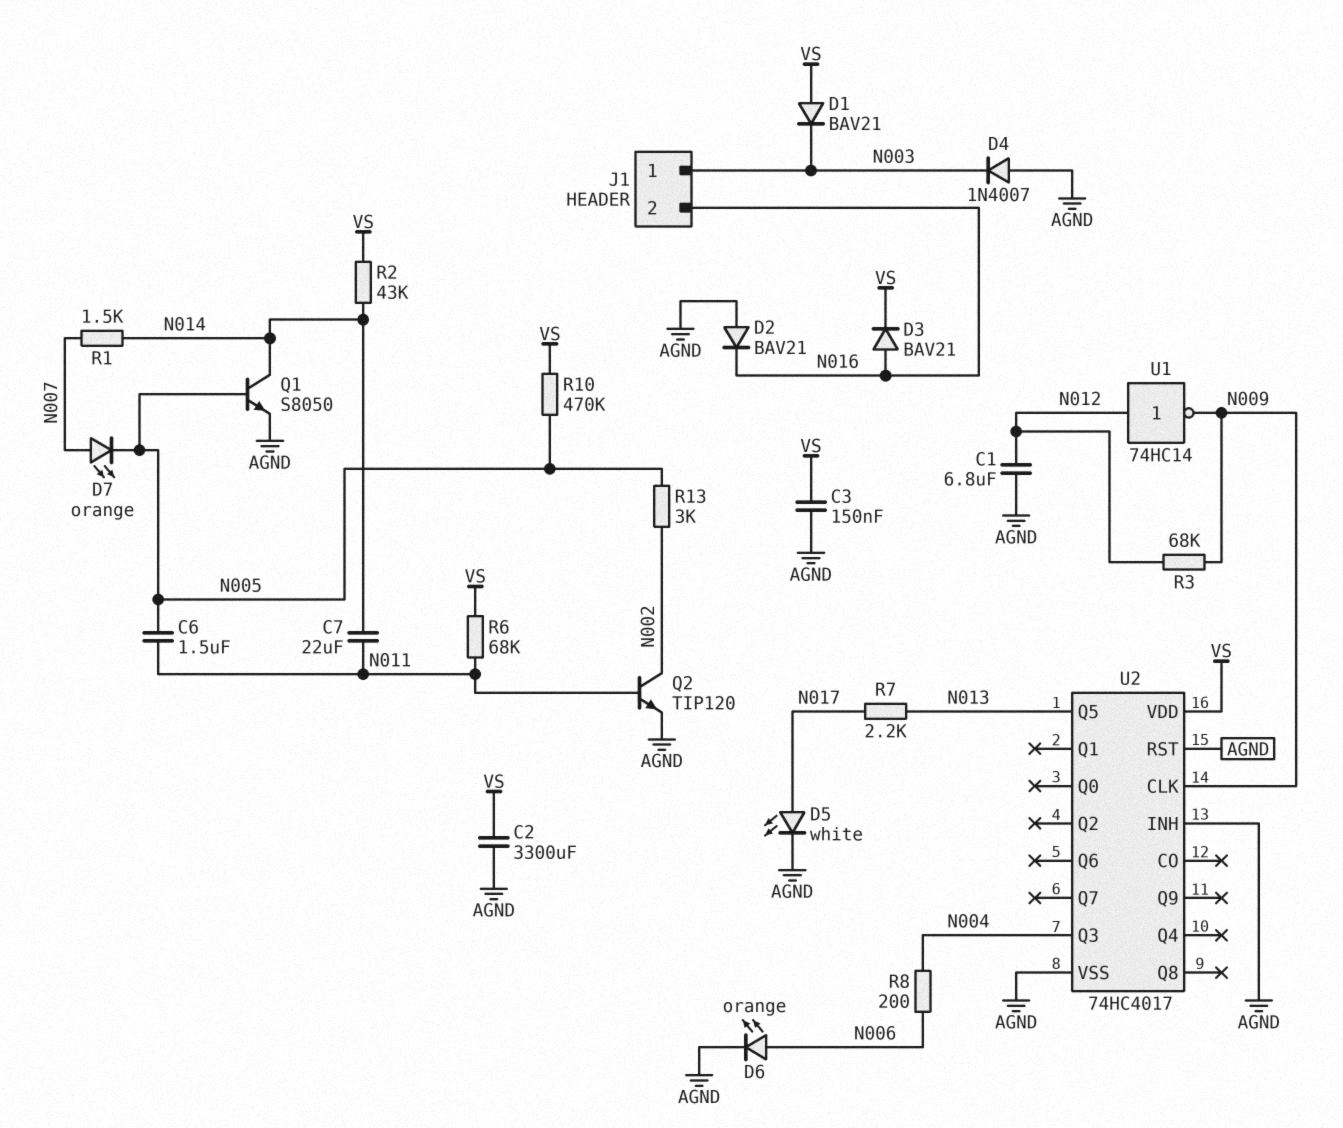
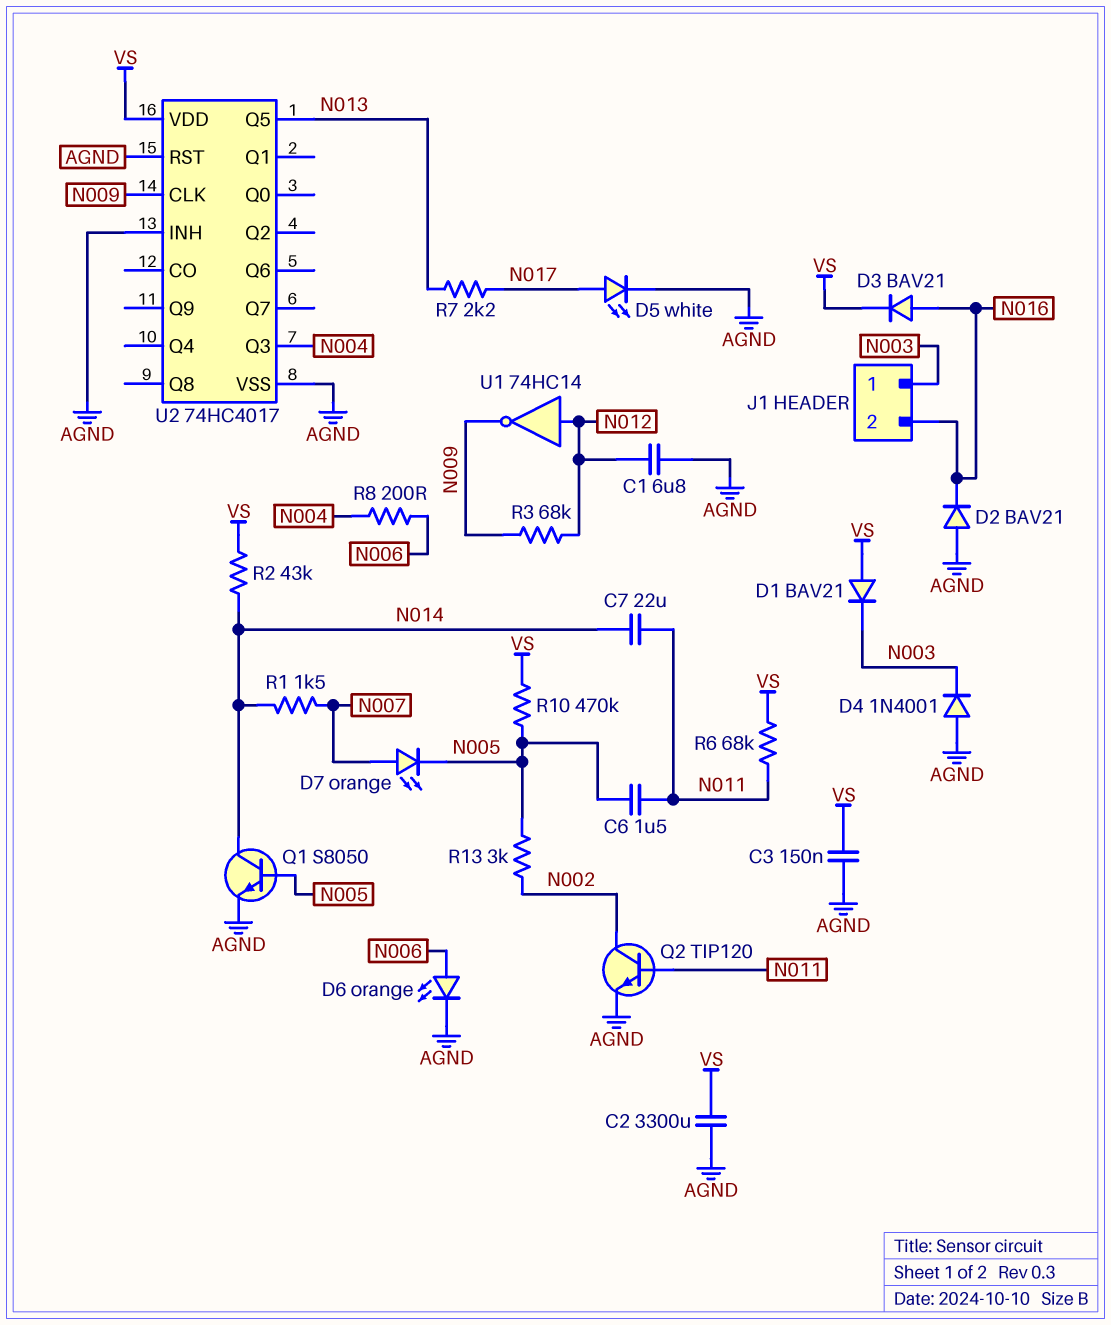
D4: diode 1N4007 (A AGND, K N003) -> diode 1N4001 (A AGND, K N003)

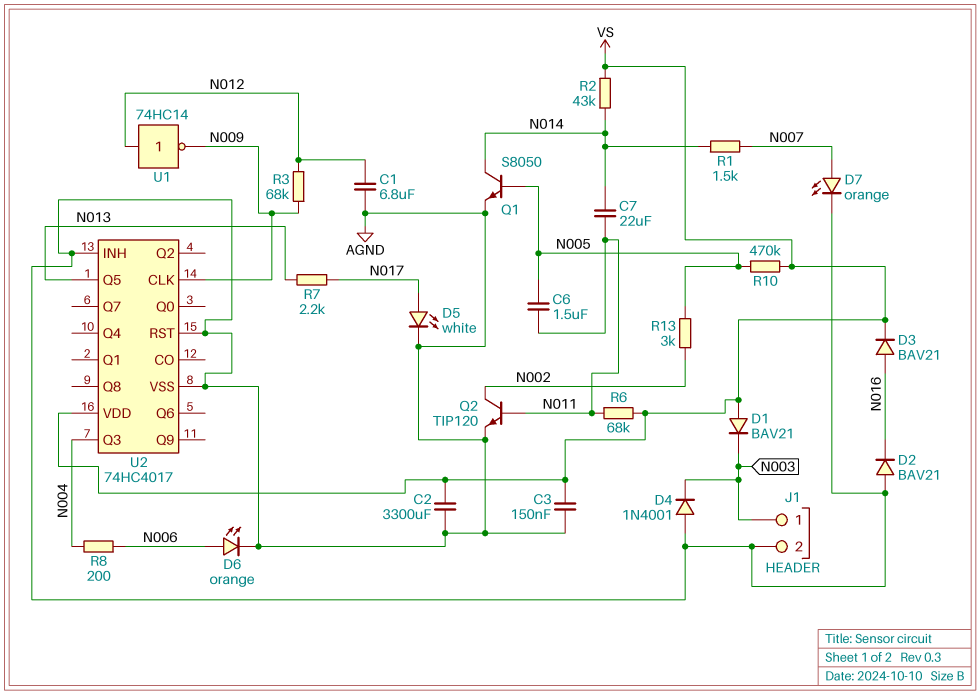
D7: LED orange (A N007, K N005) -> LED orange (A N007, K AGND)
J1 pin 2: N016 -> AGND

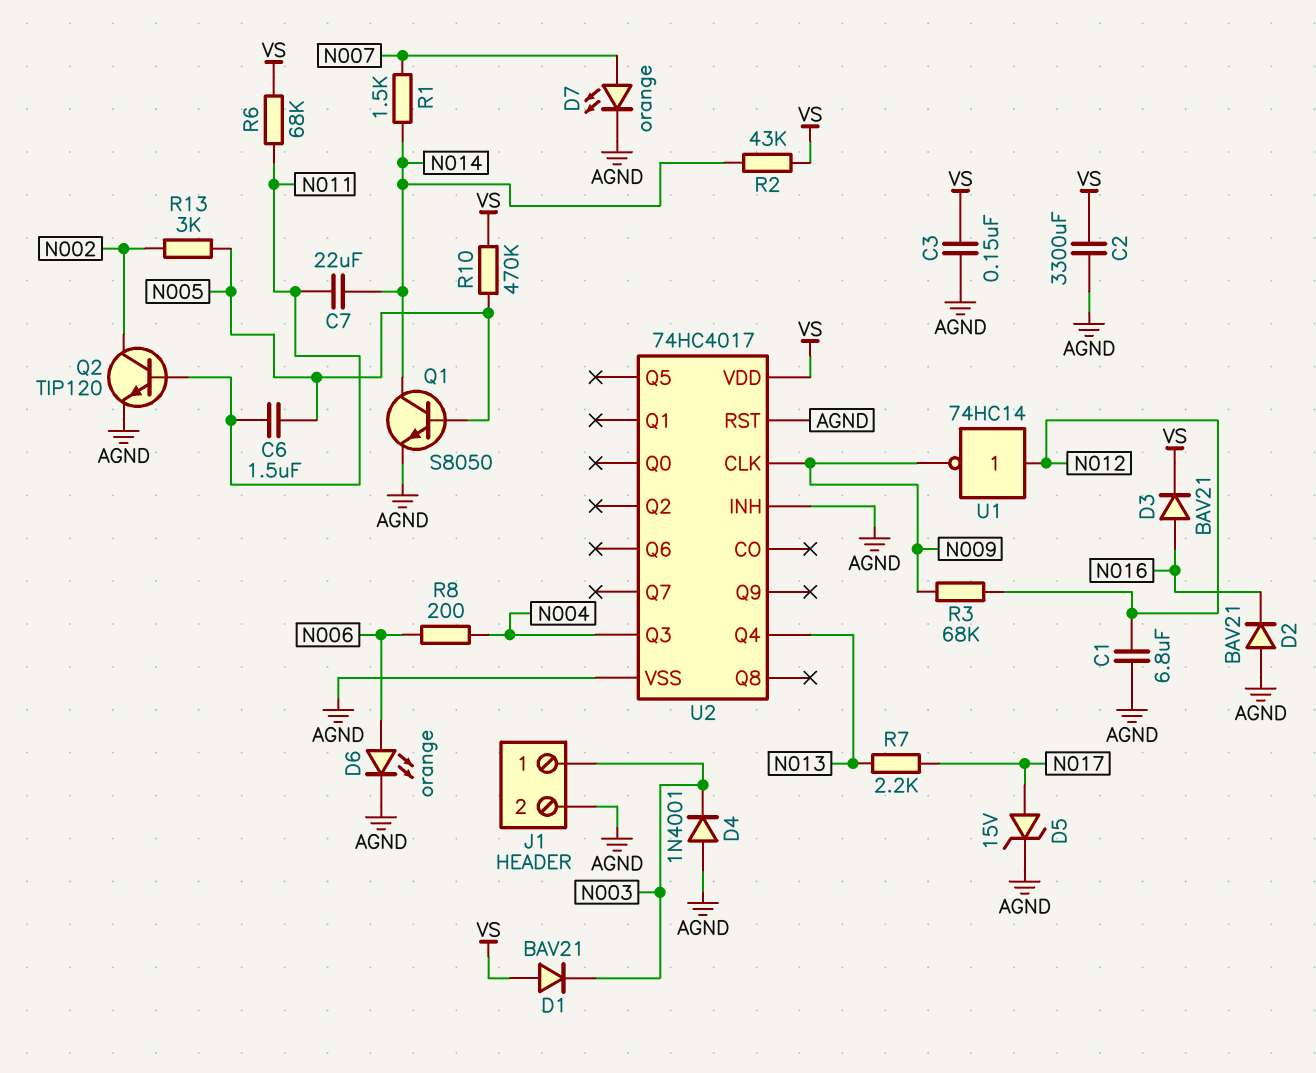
D5: LED white (A N017, K AGND) -> zener 15V (A N017, K AGND)
U2 pin Q4: none -> N013
U2 pin Q5: N013 -> none

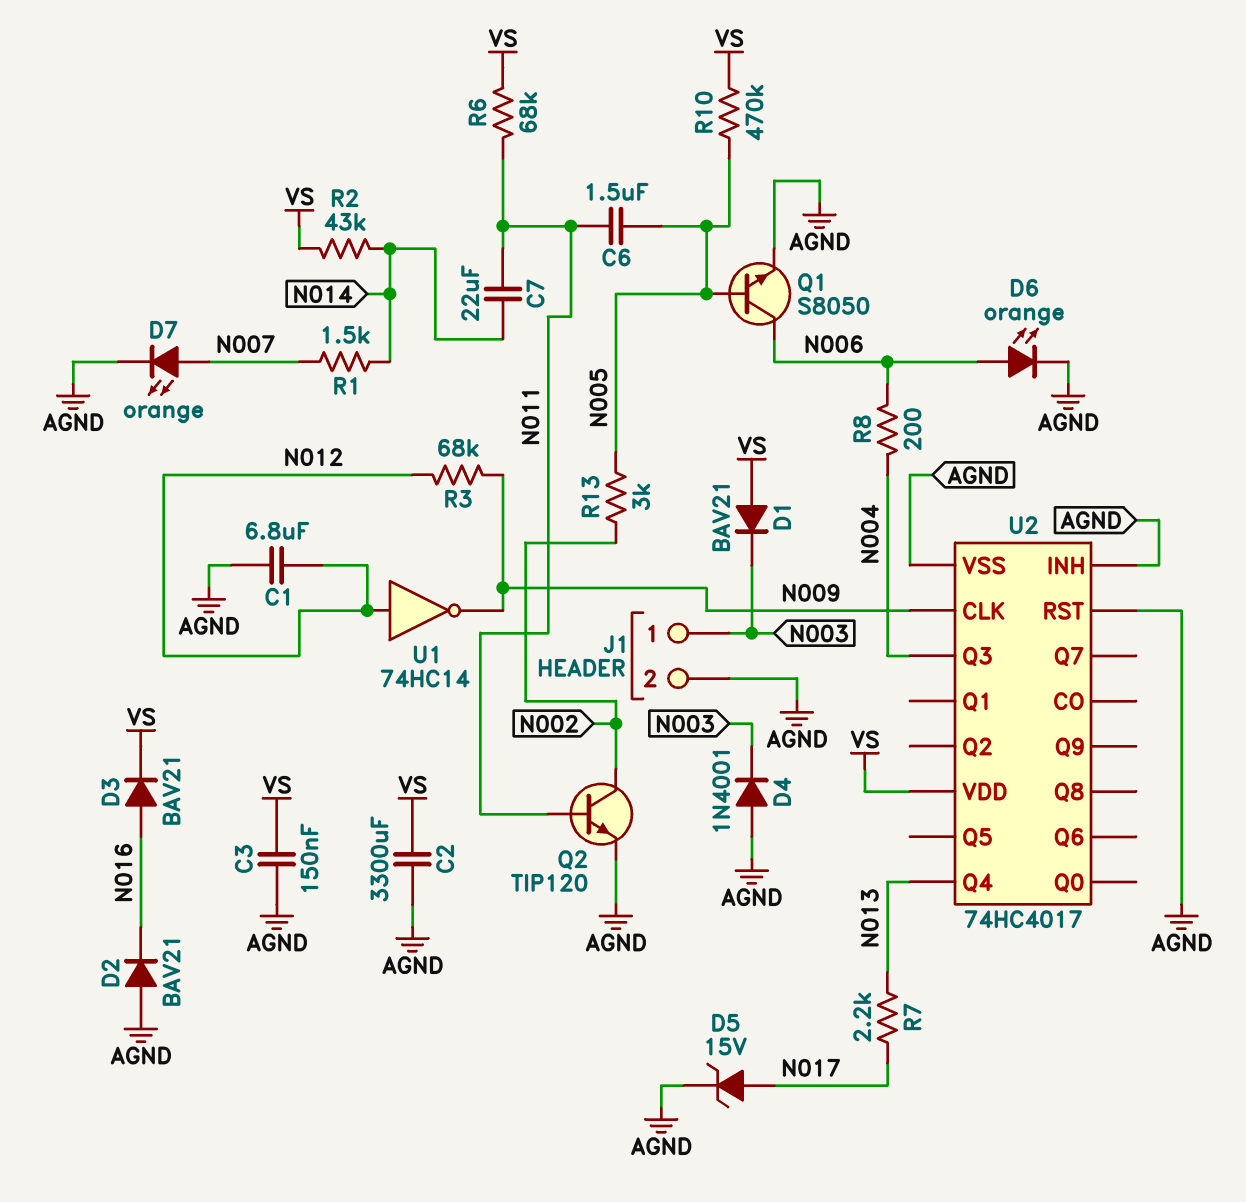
Q1: NPN S8050 (B N005, C N014, E AGND) -> NPN S8050 (B N005, C N006, E AGND)

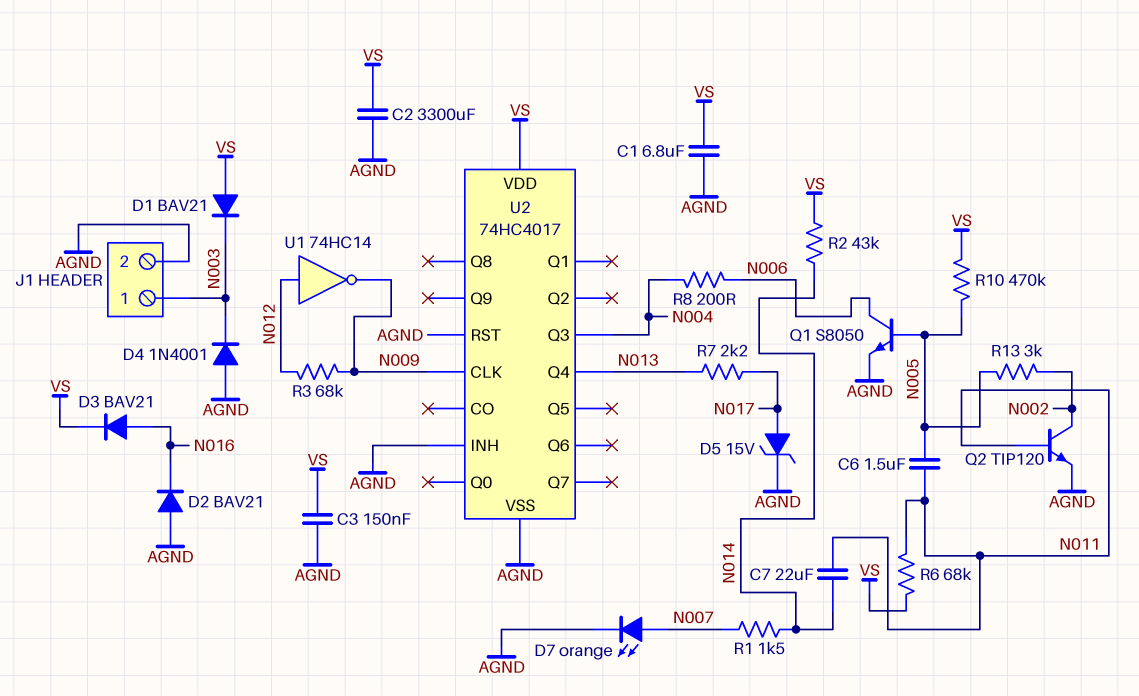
C1: 6.8uF (AGND, N012) -> 6.8uF (AGND, VS)
D6: LED orange (A N006, K AGND) -> none

